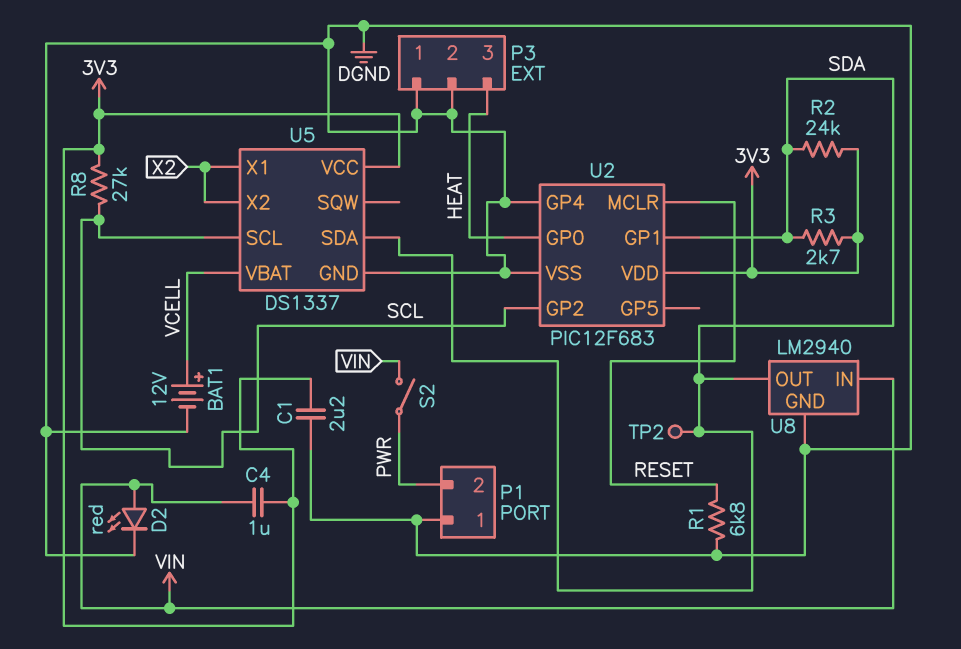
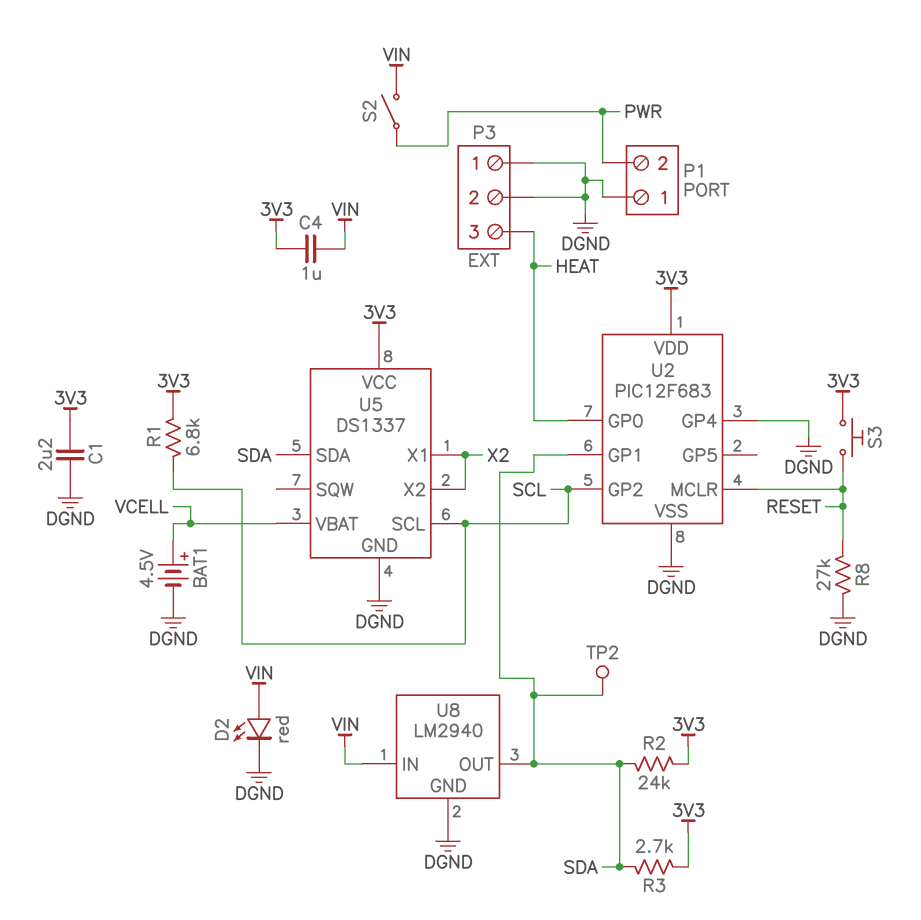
BAT1: 12V (plus VCELL, minus DGND) -> 4.5V (plus VCELL, minus DGND)
R1: 6.8k (DGND, RESET) -> 6.8k (3V3, SCL)
R8: 27k (3V3, SCL) -> 27k (DGND, RESET)
S3: none -> button (3V3, RESET)

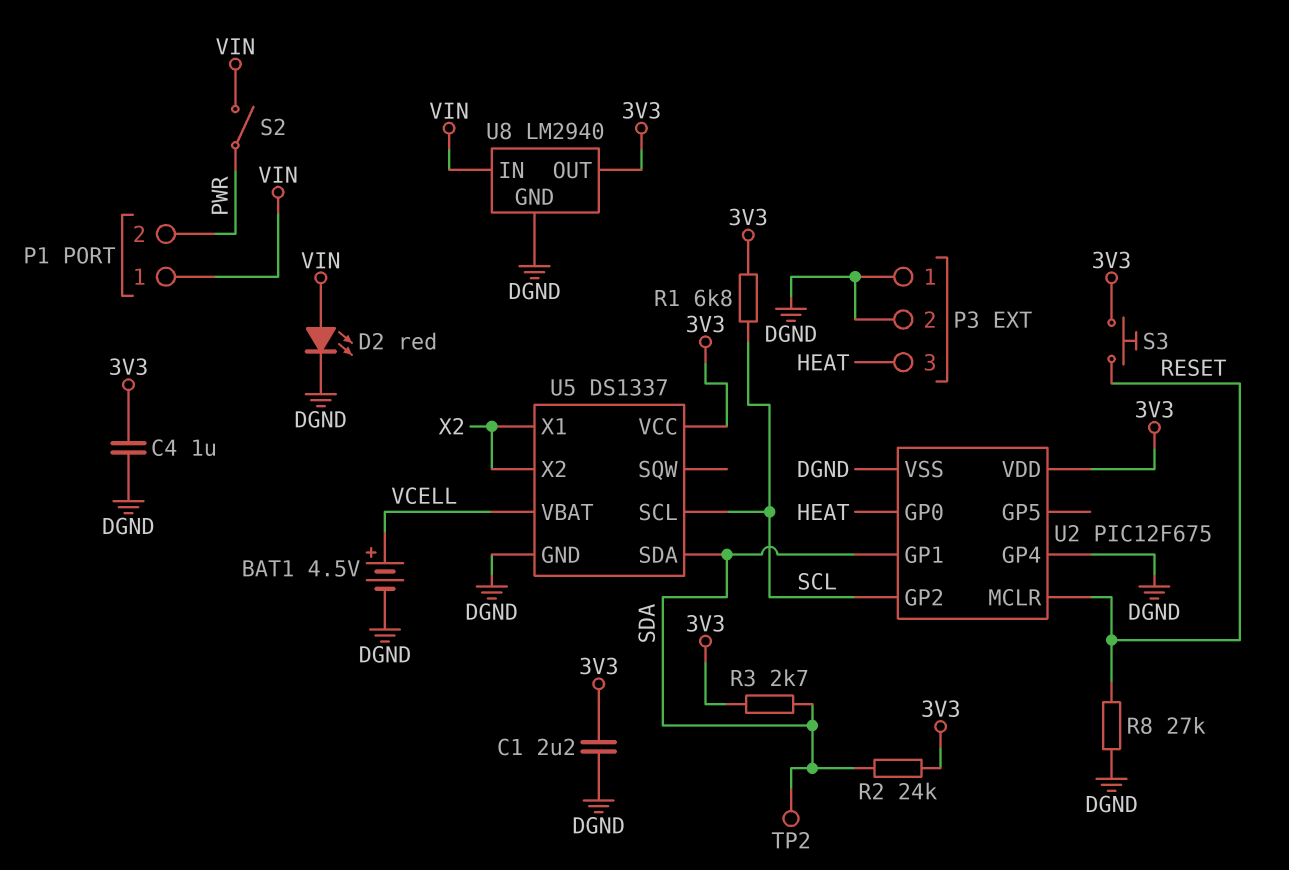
C4: 1uF (3V3, VIN) -> 1uF (3V3, DGND)
P1 pin 1: DGND -> VIN
U2: PIC12F683 -> PIC12F675
U8 pin OUT: SDA -> 3V3

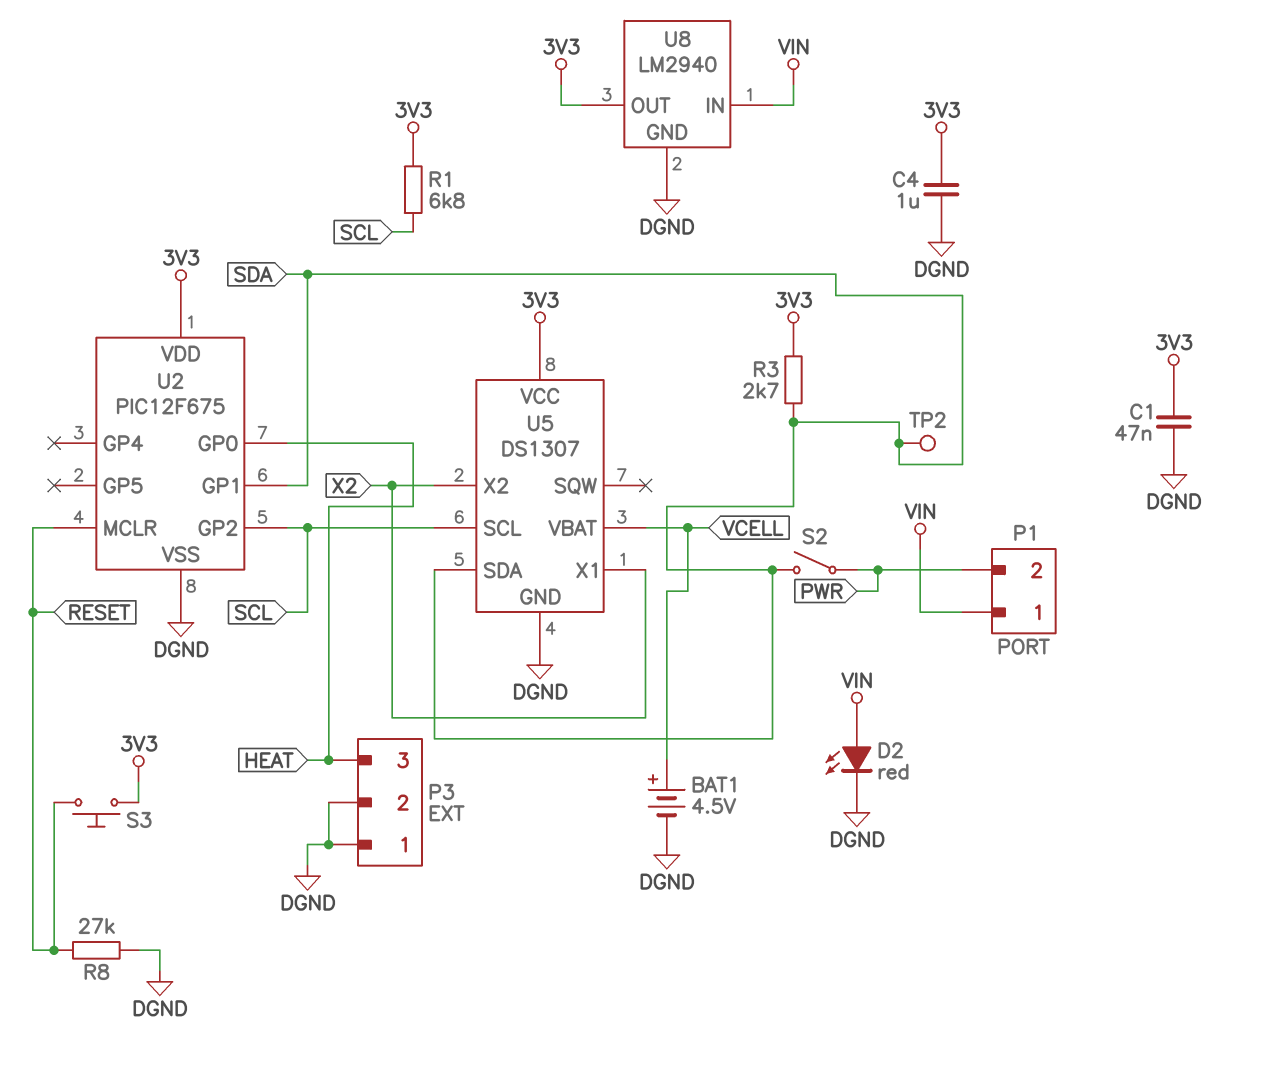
C1: 2.2uF (3V3, DGND) -> 47nF (3V3, DGND)
R2: 24k (3V3, SDA) -> none
S2: switch (PWR, VIN) -> switch (PWR, SDA)
U2 pin GP4: DGND -> none
U5: DS1337 -> DS1307

